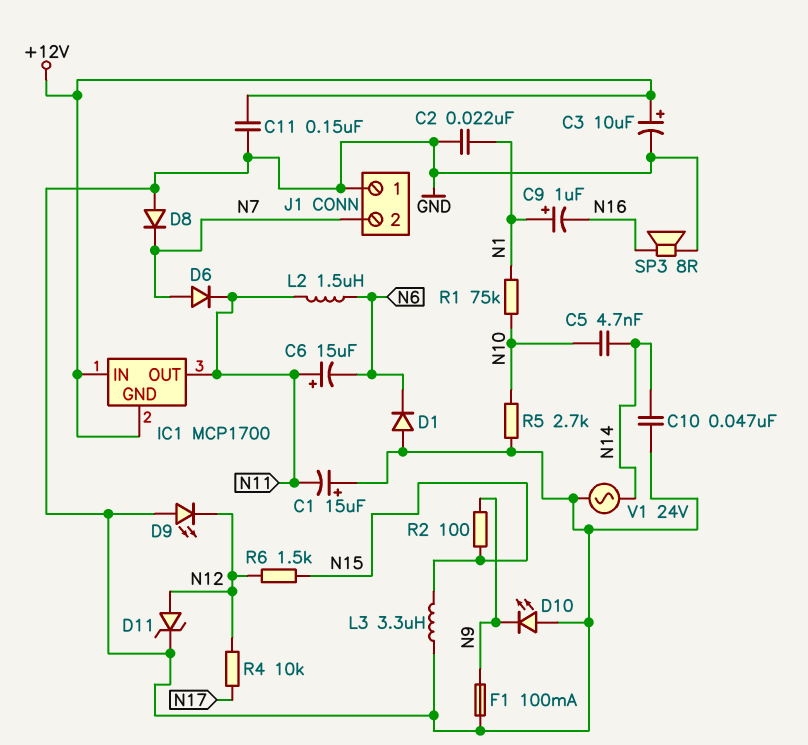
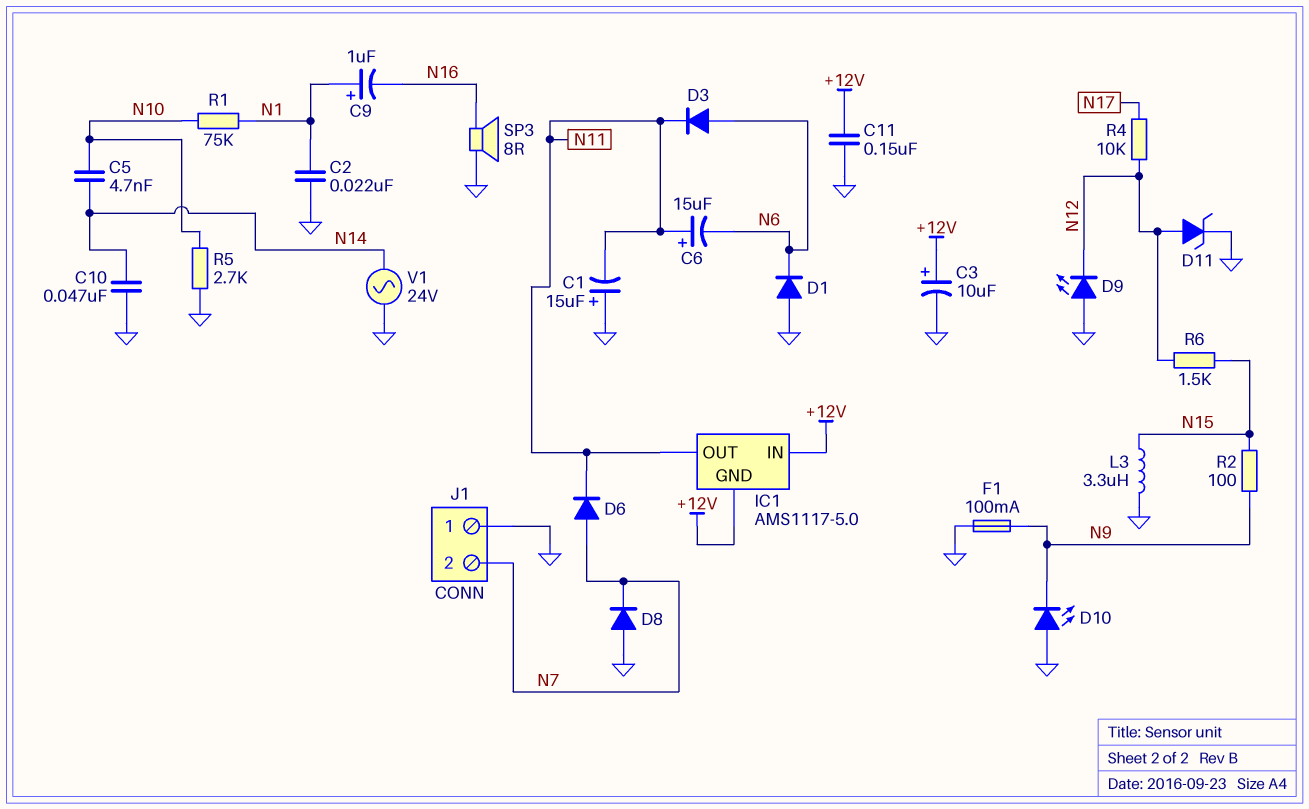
D3: none -> diode (A N6, K N11)
IC1: MCP1700 -> AMS1117-5.0
L2: 1.5uH (N6, N11) -> none

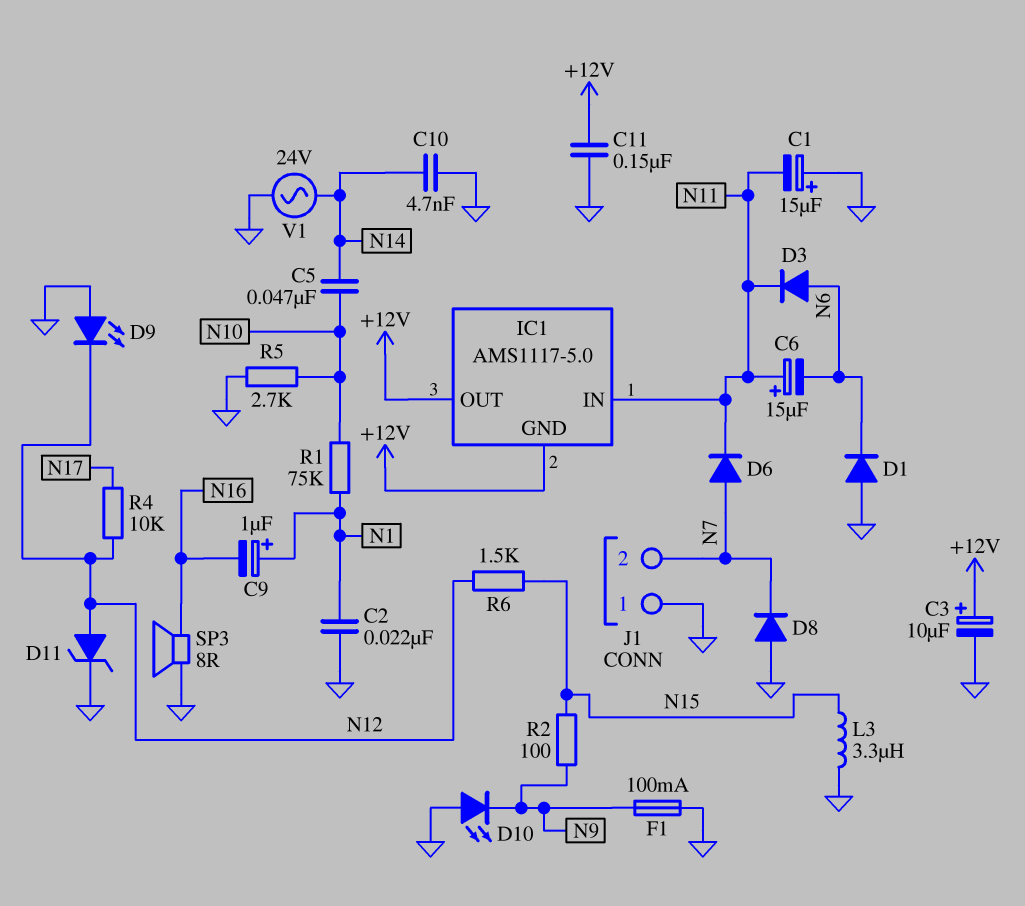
C5: 4.7nF (N10, N14) -> 47nF (N10, N14)
C10: 47nF (GND, N14) -> 4.7nF (GND, N14)
IC1 pin IN: +12V -> N11
IC1 pin OUT: N11 -> +12V

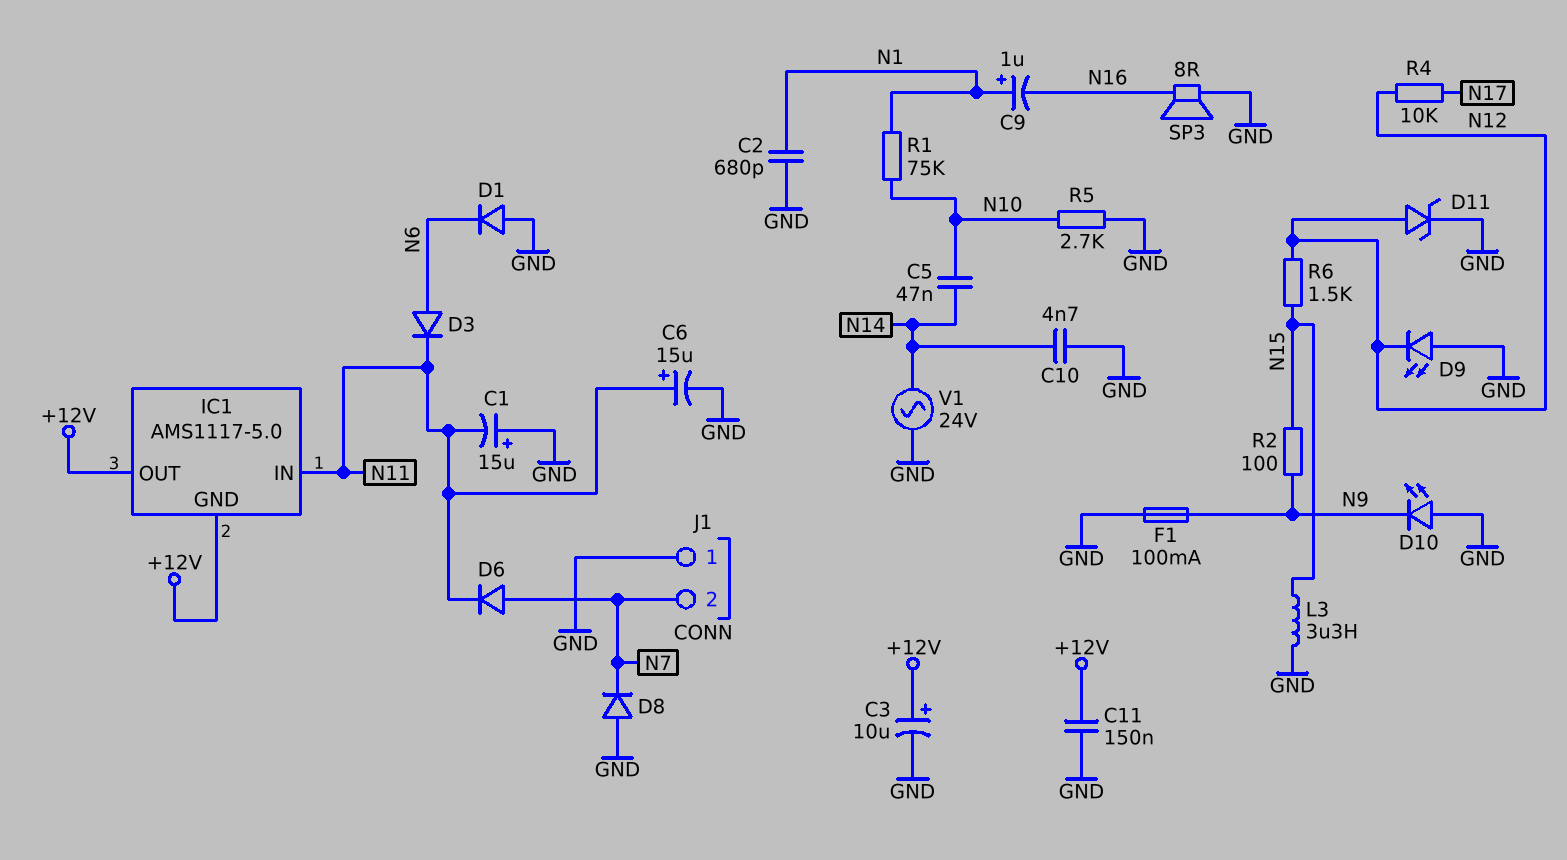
C2: 22nF (GND, N1) -> 680pF (GND, N1)
C6: 15uF (plus N11, minus N6) -> 15uF (plus N11, minus GND)

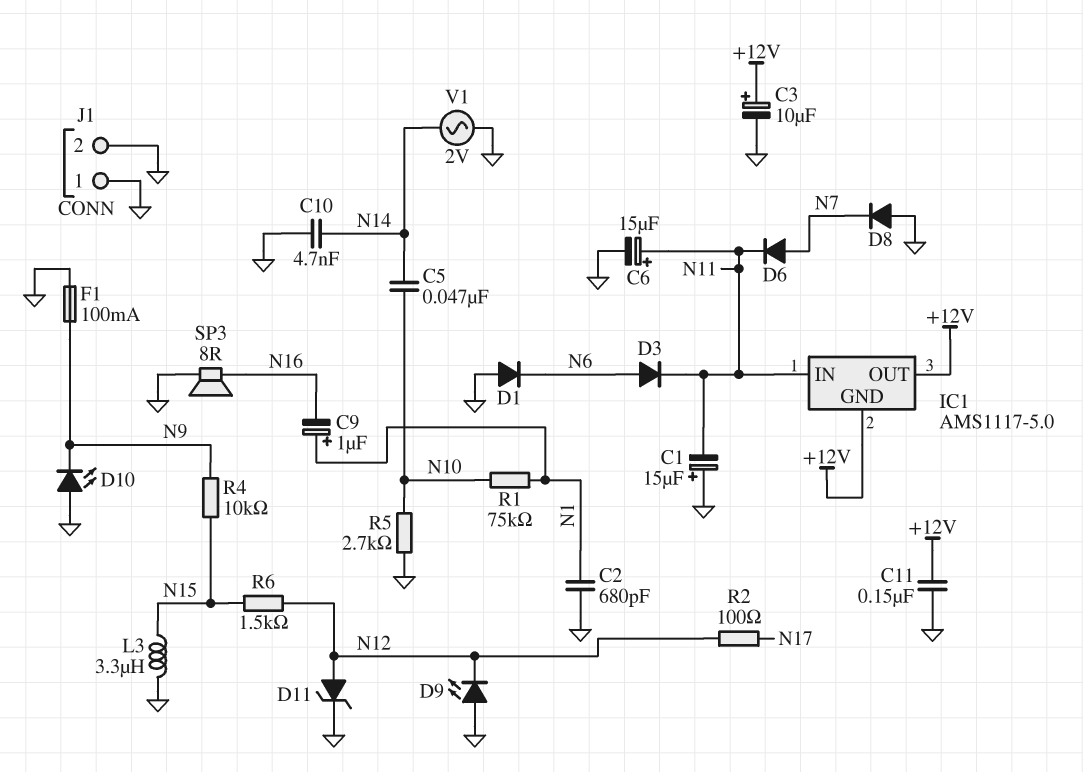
J1 pin 2: N7 -> GND
R2: 100 (N9, N15) -> 100 (N12, N17)
R4: 10k (N12, N17) -> 10k (N9, N15)
V1: AC 24V (GND, N14) -> AC 2V (GND, N14)

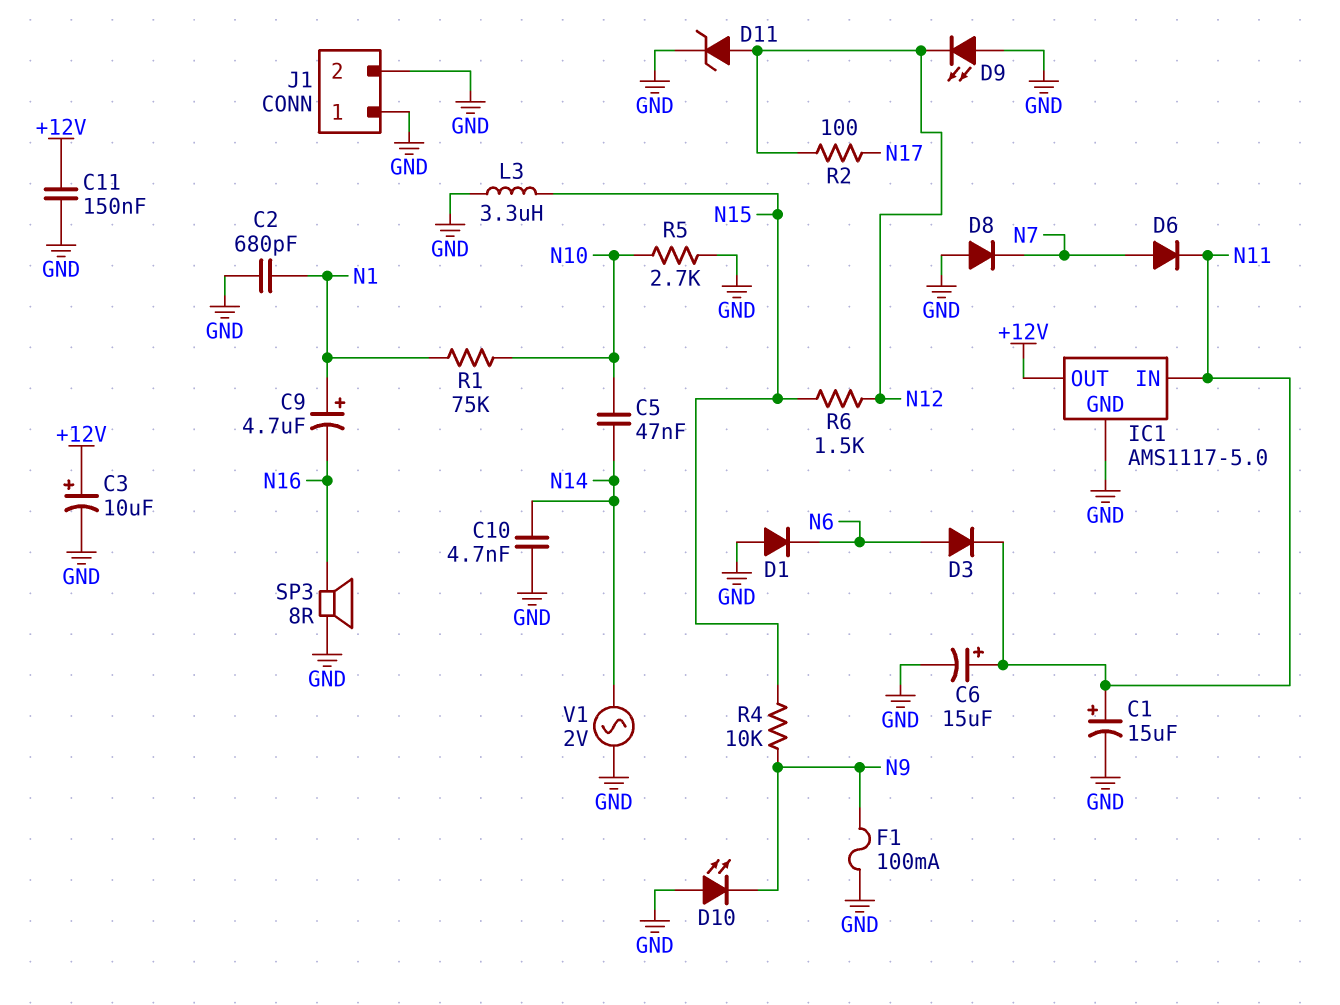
C1: 15uF (plus GND, minus N11) -> 15uF (plus N11, minus GND)
C9: 1uF (plus N1, minus N16) -> 4.7uF (plus N1, minus N16)
IC1 pin GND: +12V -> GND

